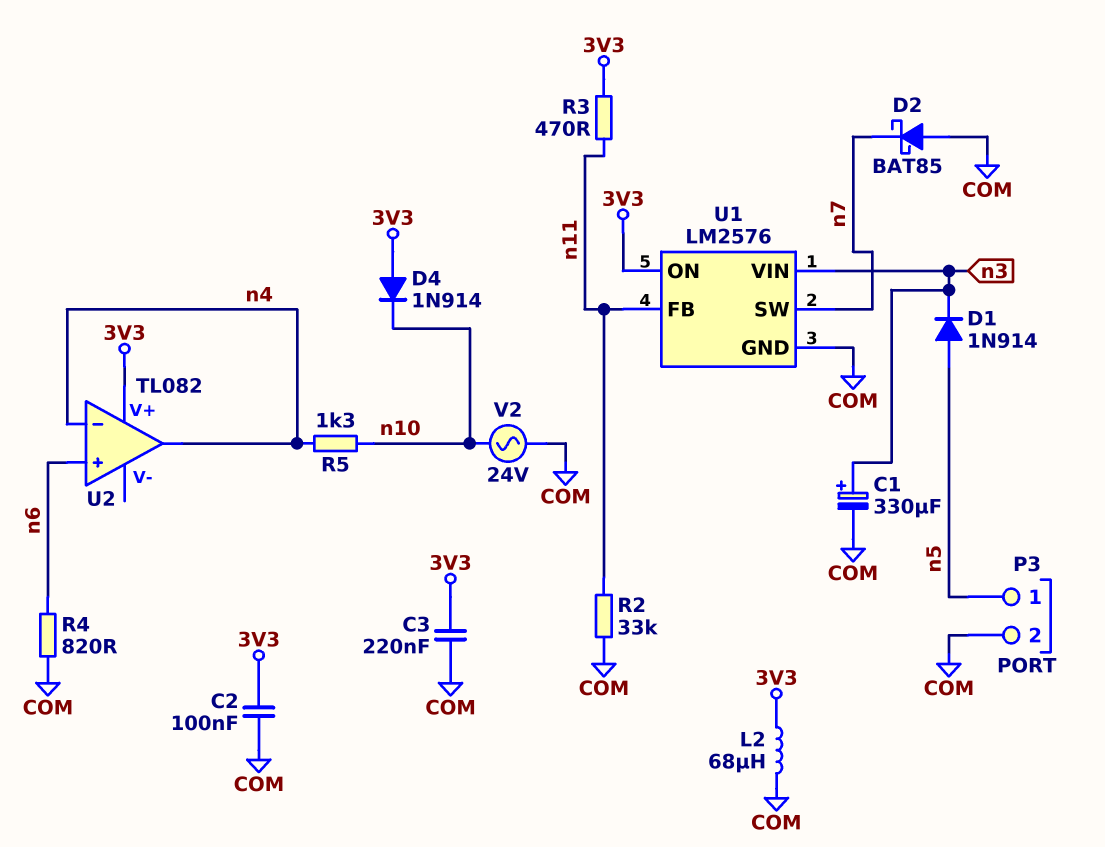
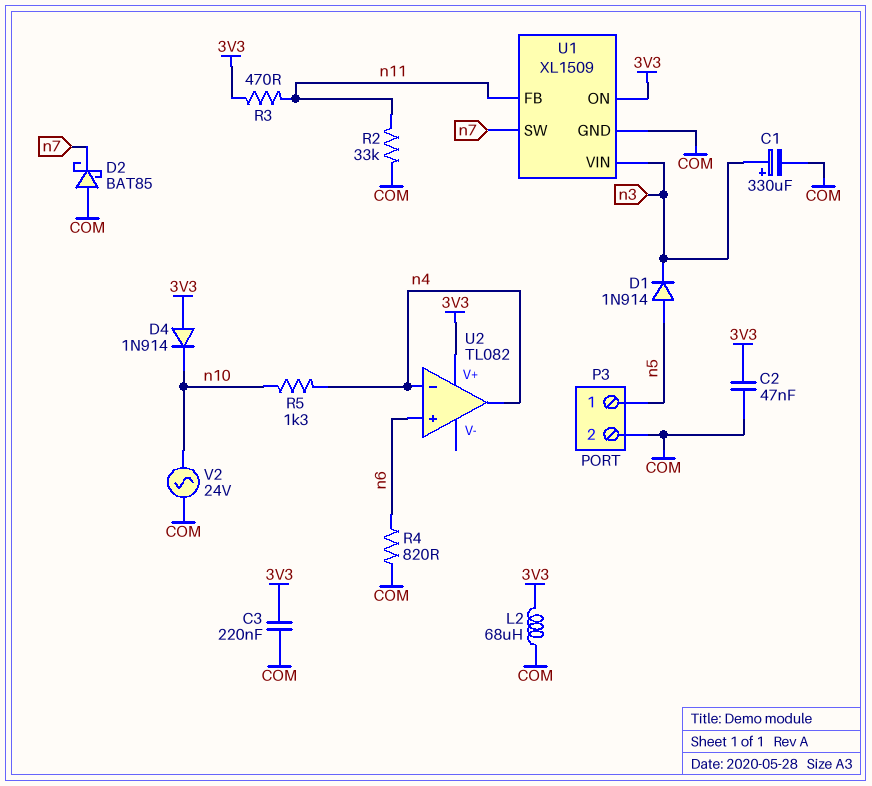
C2: 100nF (3V3, COM) -> 47nF (3V3, COM)
U1: LM2576 -> XL1509

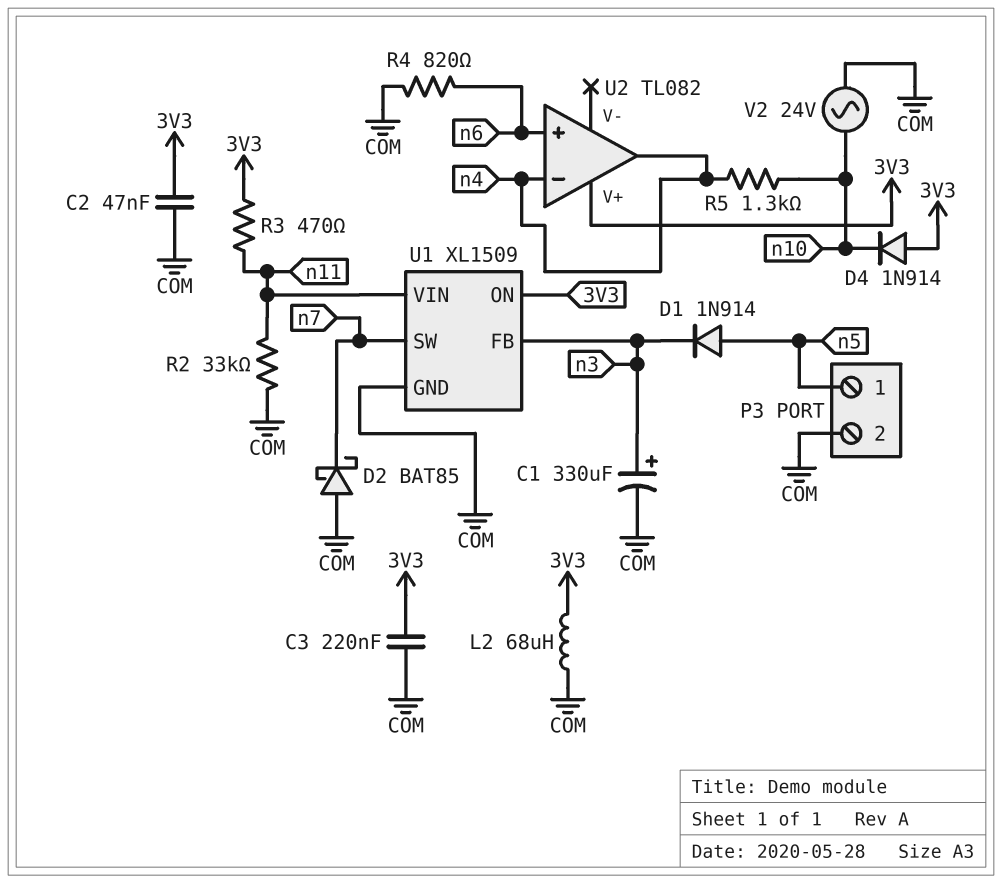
U1 pin FB: n11 -> n3
U1 pin VIN: n3 -> n11

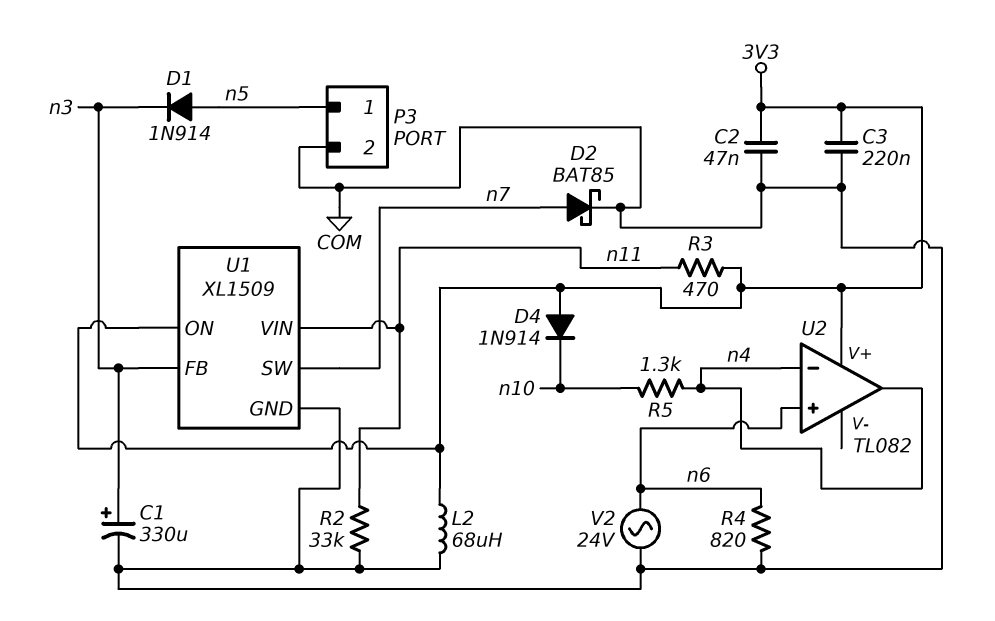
D2: schottky BAT85 (A COM, K n7) -> schottky BAT85 (A n7, K COM)
V2: AC 24V (COM, n10) -> AC 24V (COM, n6)

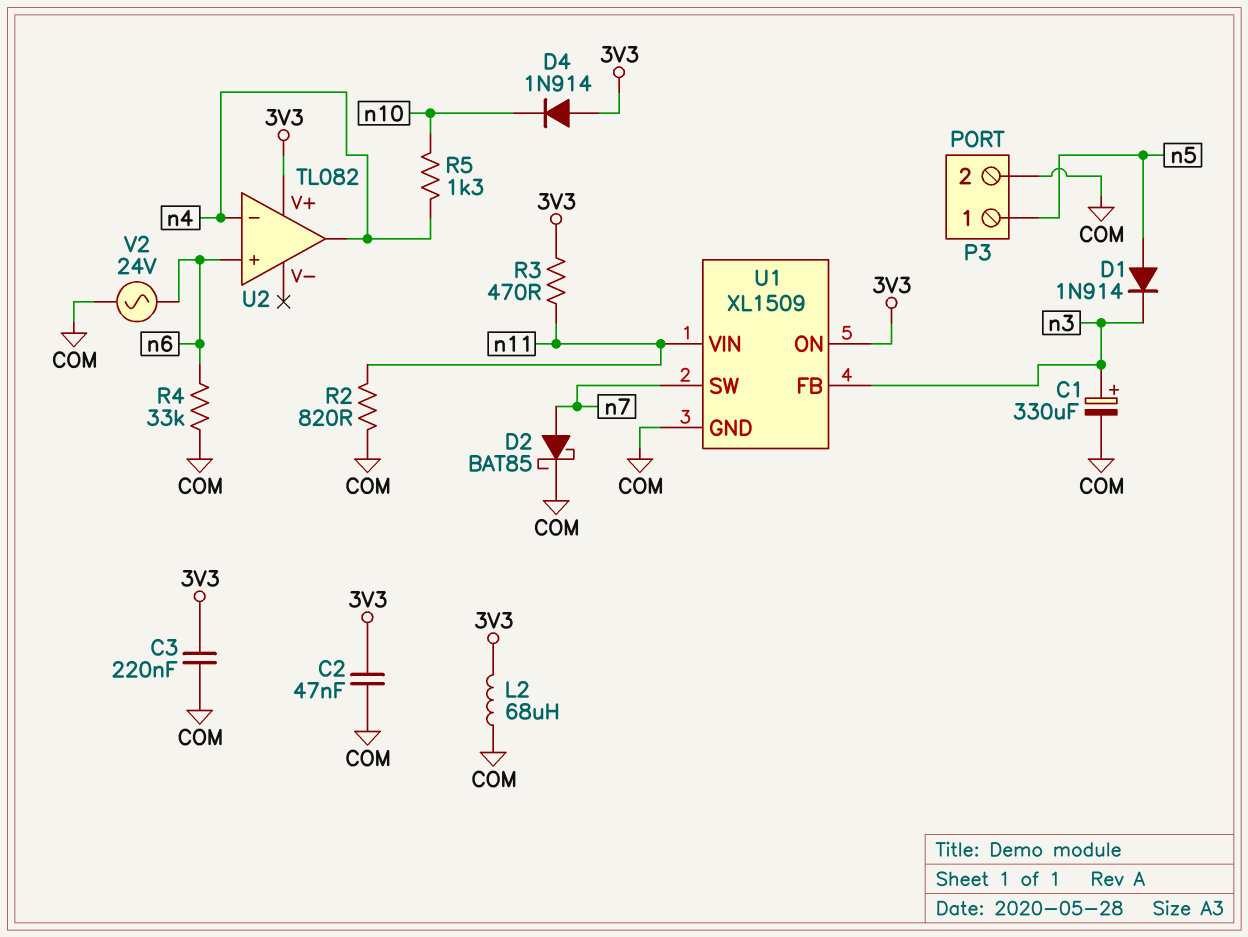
R2: 33k (COM, n11) -> 820 (COM, n11)
R4: 820 (COM, n6) -> 33k (COM, n6)

